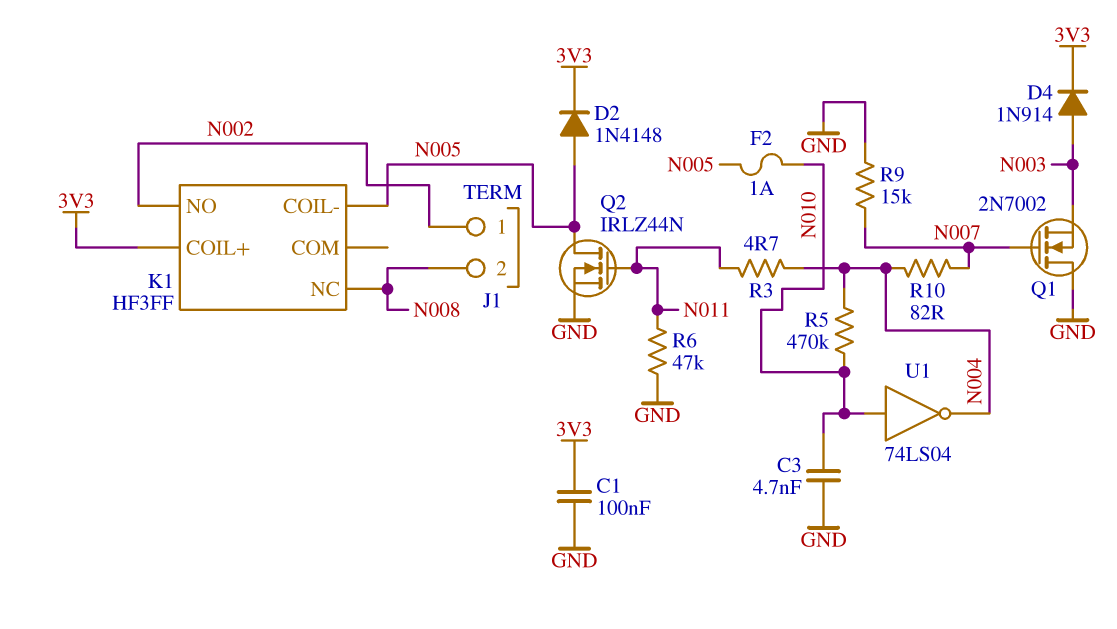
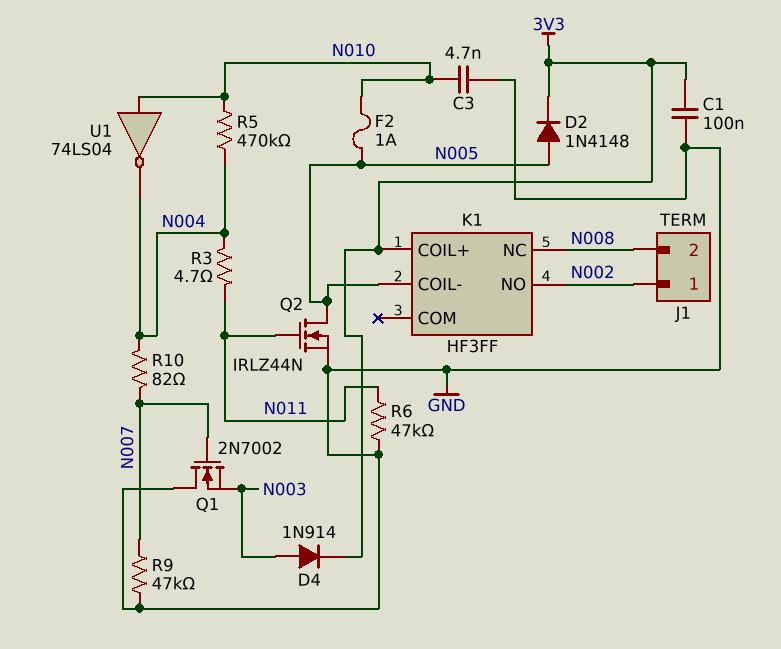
R9: 15k (GND, N007) -> 47k (GND, N007)

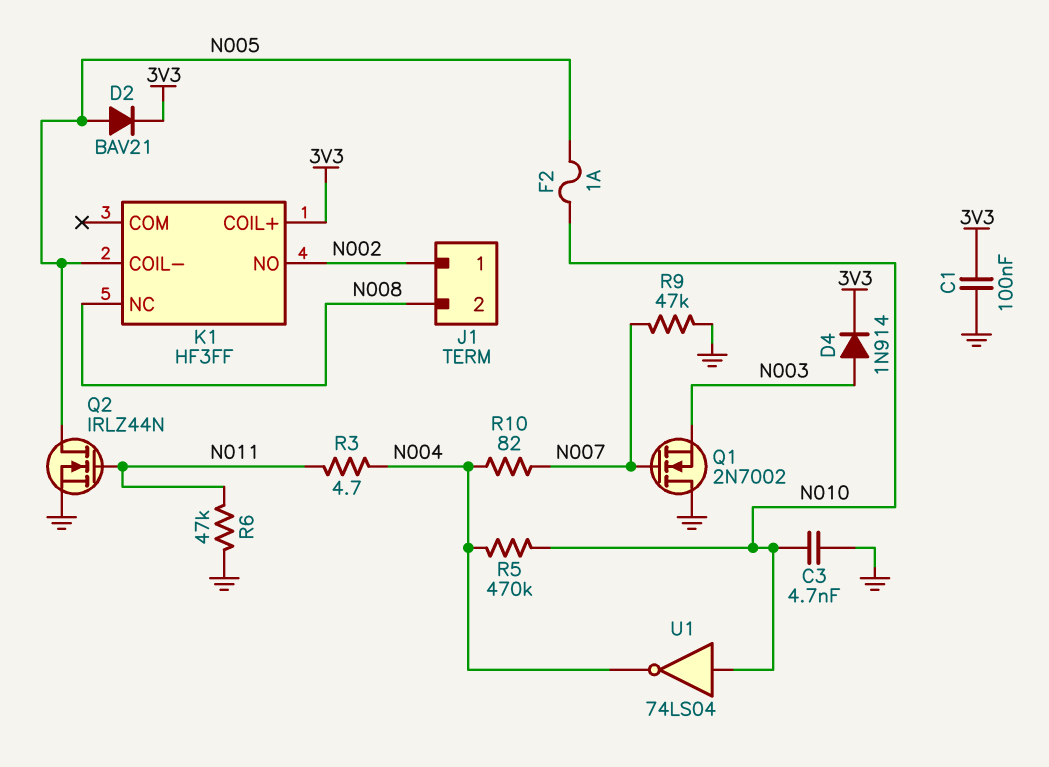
D2: diode 1N4148 (A N005, K 3V3) -> diode BAV21 (A N005, K 3V3)

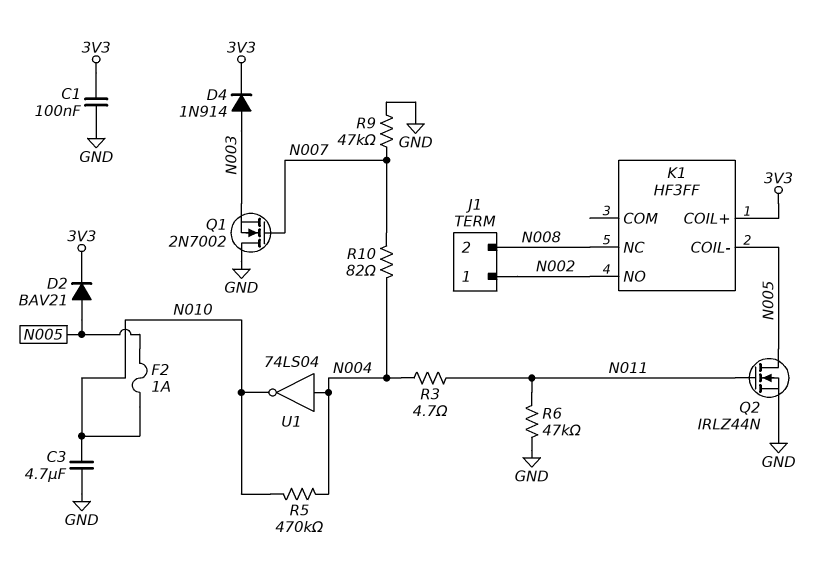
C3: 4.7nF (GND, N010) -> 4.7uF (GND, N010)
U1: NOT 74LS04 (in N010, out N004) -> NOT 74LS04 (in N004, out N010)

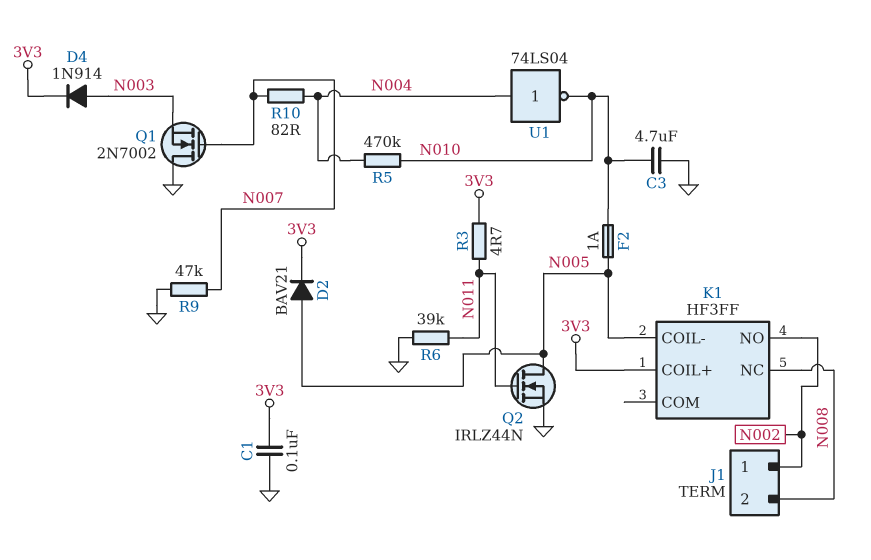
R3: 4.7 (N004, N011) -> 4.7 (3V3, N011)
R6: 47k (GND, N011) -> 39k (GND, N011)

